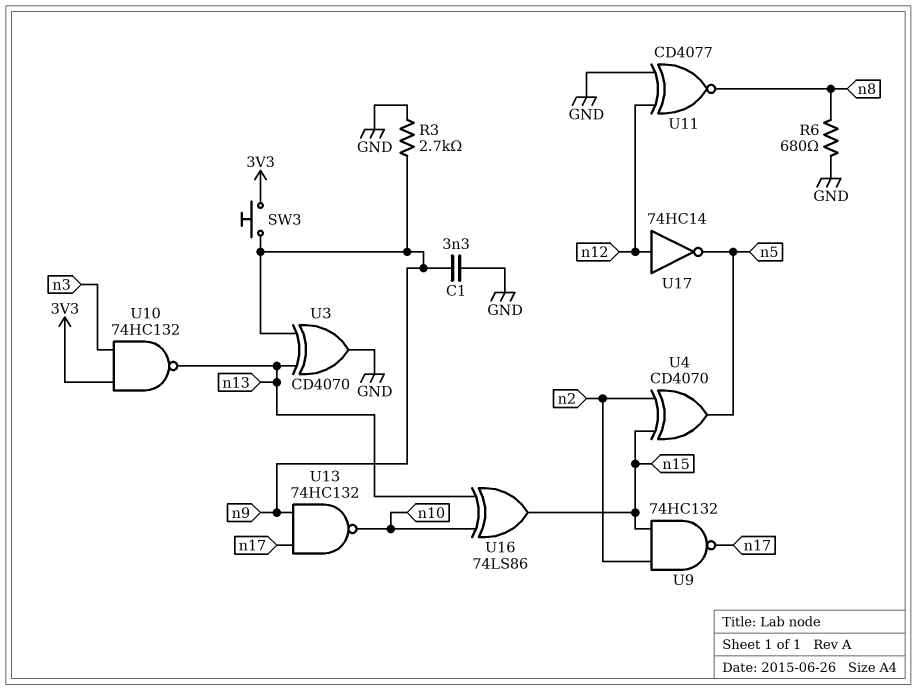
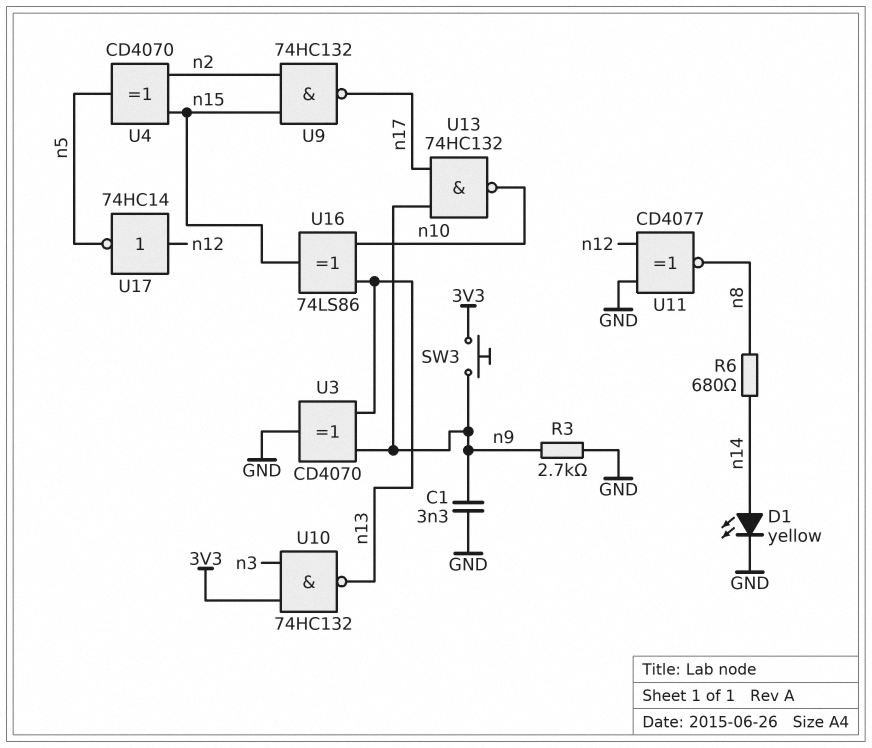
D1: none -> LED yellow (A n14, K GND)
R6: 680 (GND, n8) -> 680 (n8, n14)

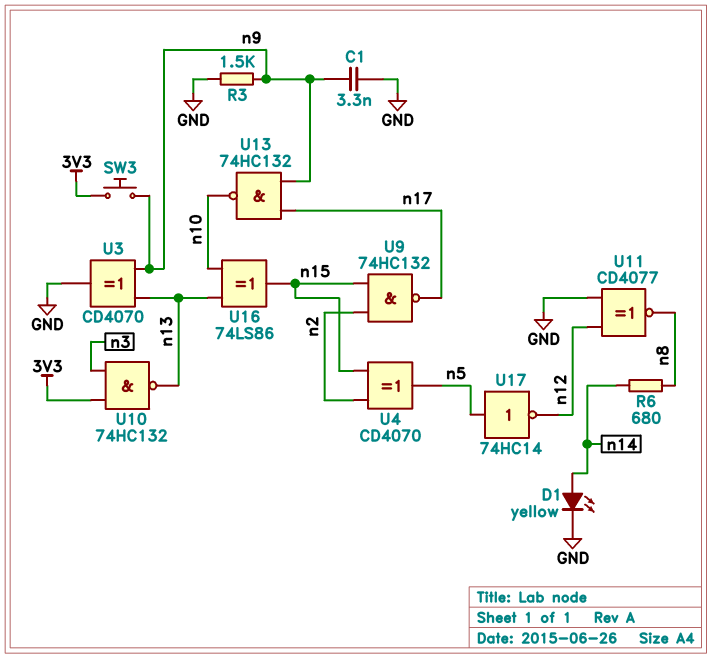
R3: 2.7k (GND, n9) -> 1.5k (GND, n9)
U17: NOT 74HC14 (in n12, out n5) -> NOT 74HC14 (in n5, out n12)

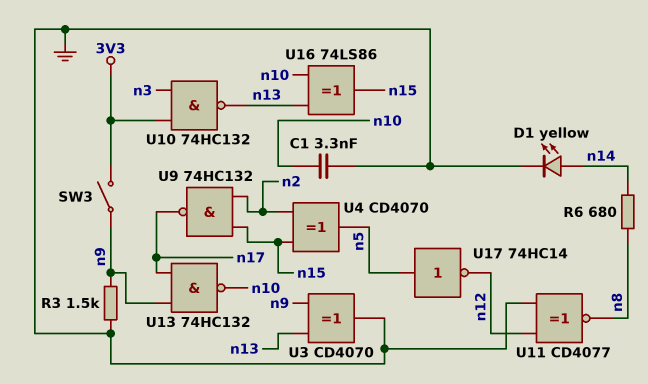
C1: 3.3nF (GND, n9) -> 3.3nF (GND, n10)
SW3: button (3V3, n9) -> switch (3V3, n9)

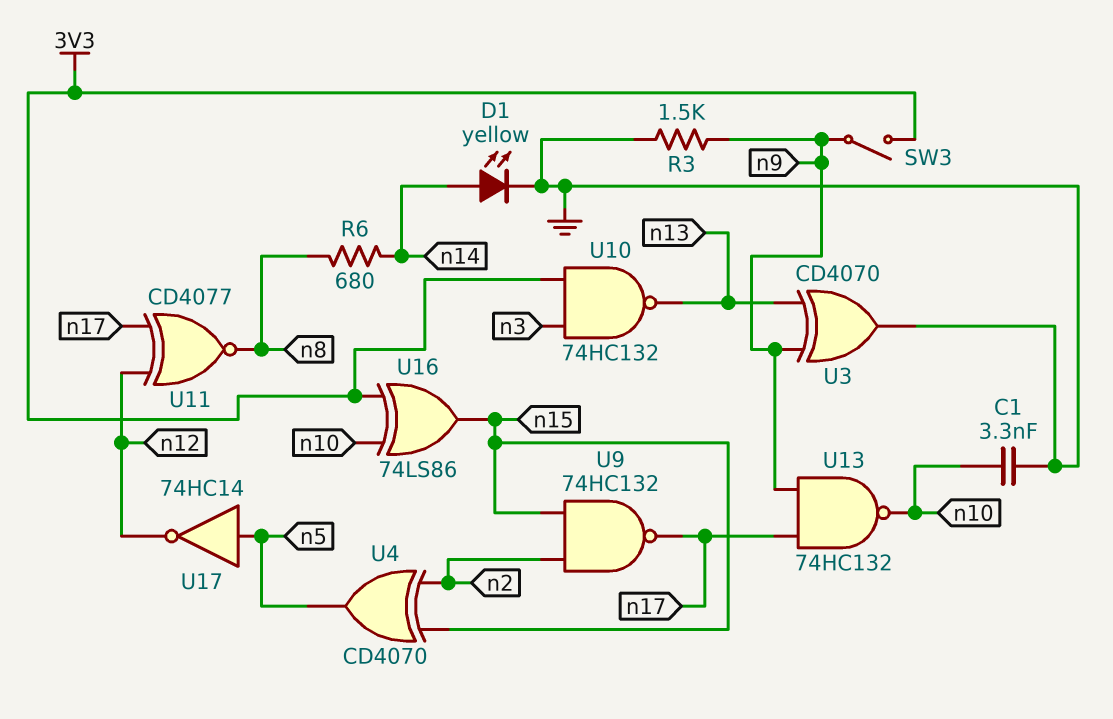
U11: XNOR CD4077 (in GND, in n12, out n8) -> XNOR CD4077 (in n12, in n17, out n8)
U16: XOR 74LS86 (in n10, in n13, out n15) -> XOR 74LS86 (in 3V3, in n10, out n15)

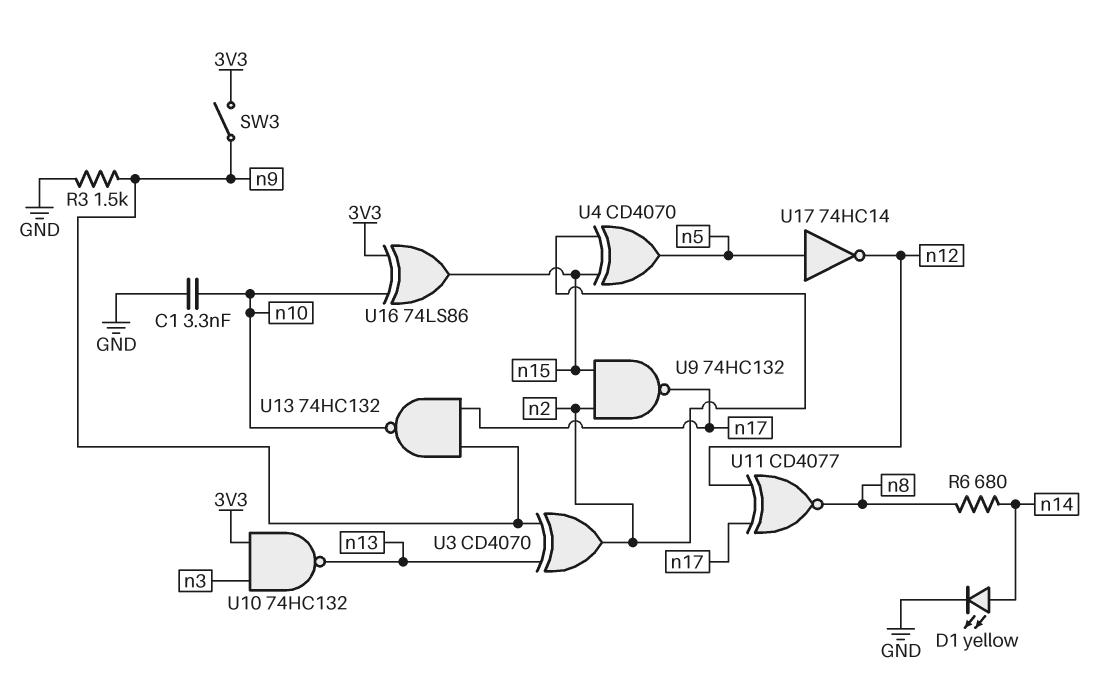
U3: XOR CD4070 (in n9, in n13, out GND) -> XOR CD4070 (in n9, in n13, out n2)

